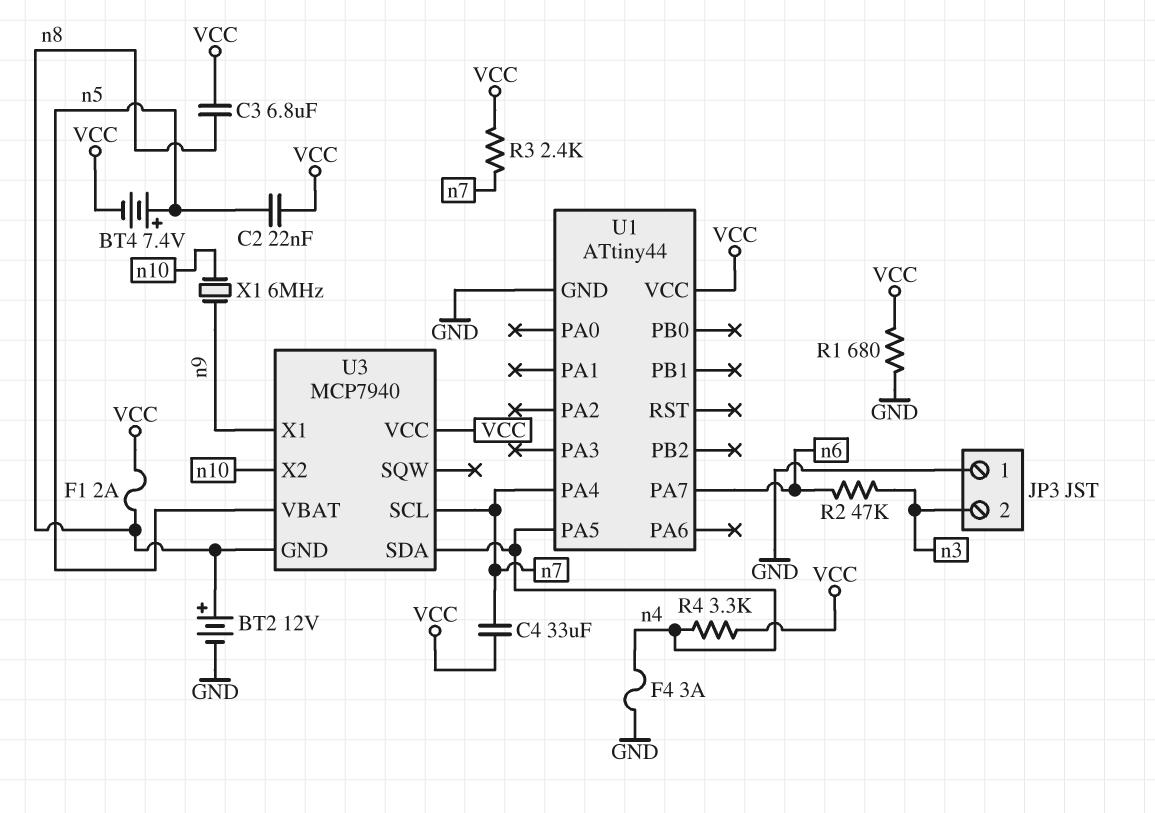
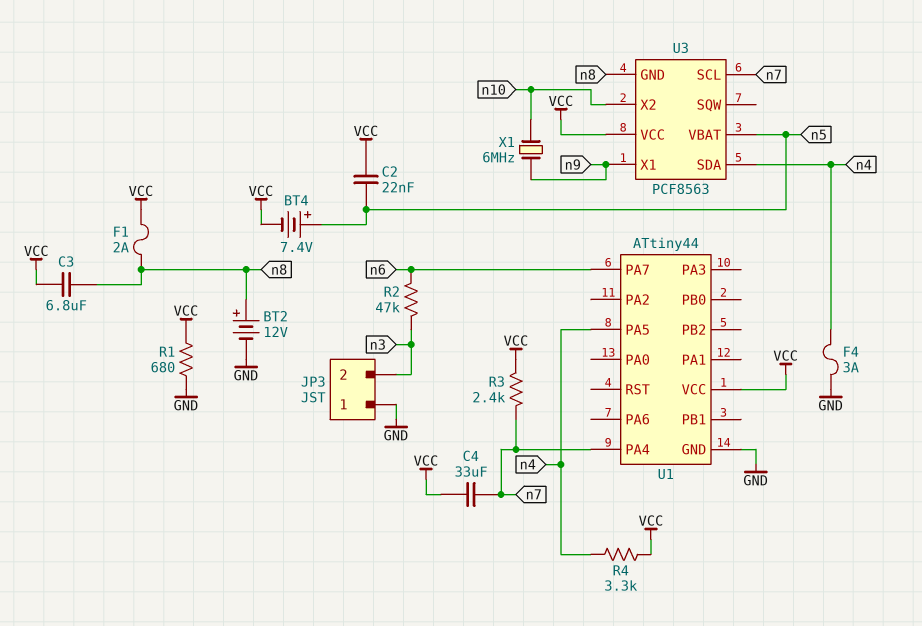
U3: MCP7940 -> PCF8563

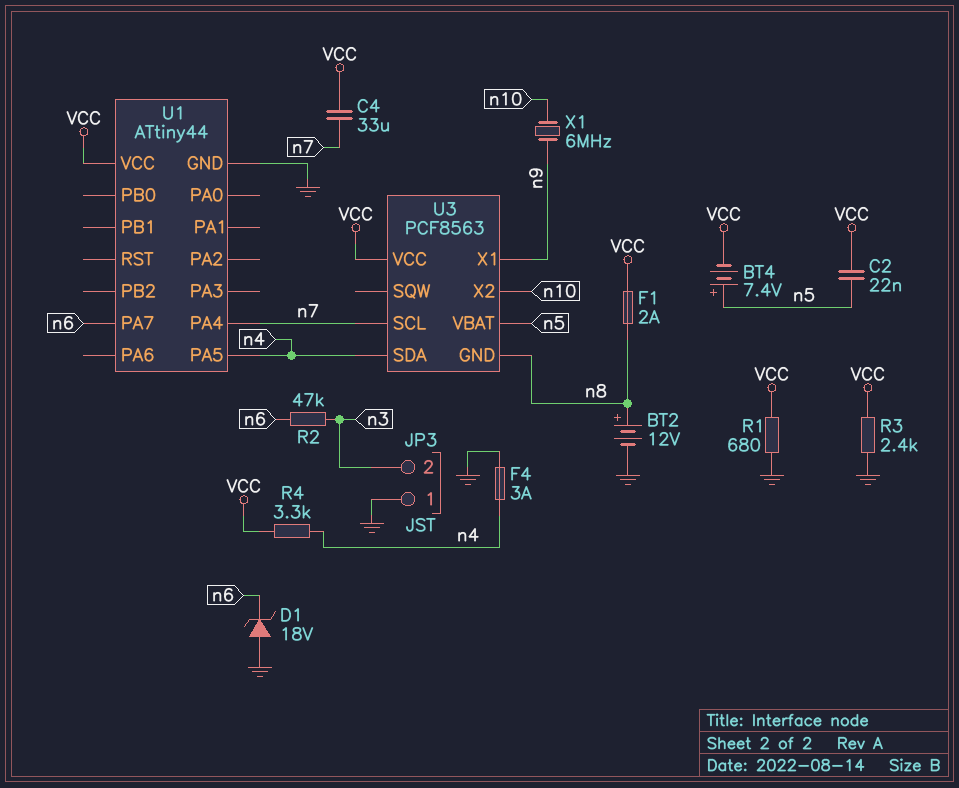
C3: 6.8uF (VCC, n8) -> none
D1: none -> zener 18V (A GND, K n6)
R3: 2.4k (VCC, n7) -> 2.4k (GND, VCC)

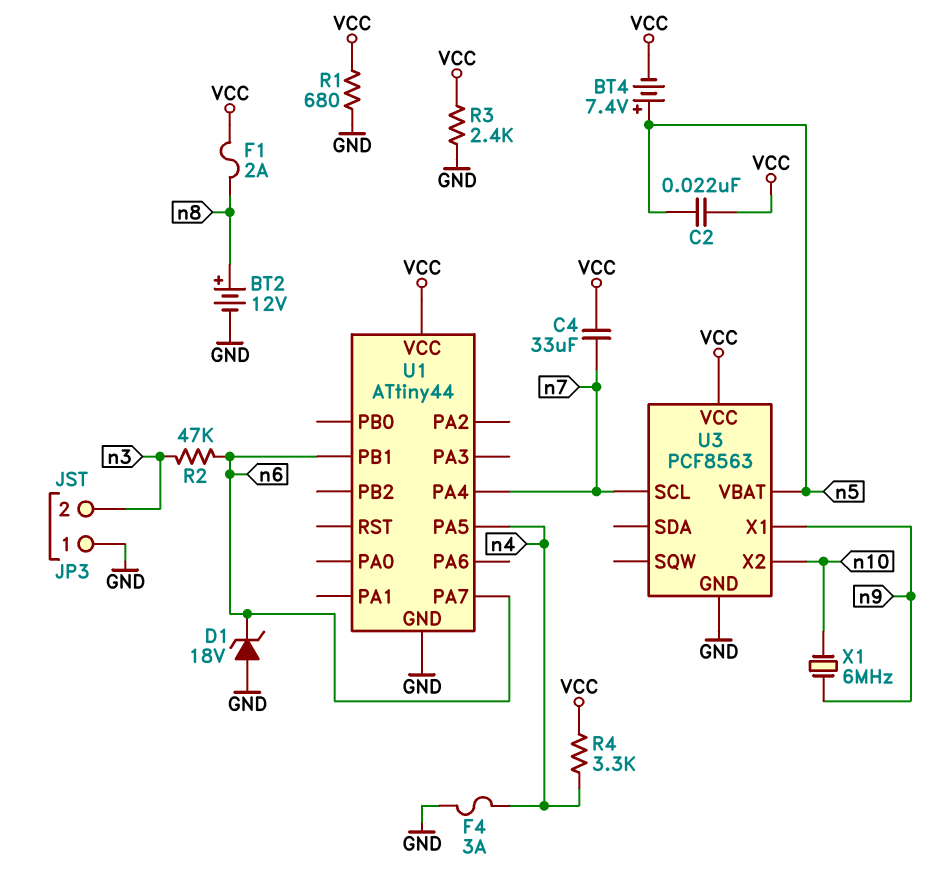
U1 pin PB1: none -> n6
U3 pin GND: n8 -> GND
U3 pin SDA: n4 -> none

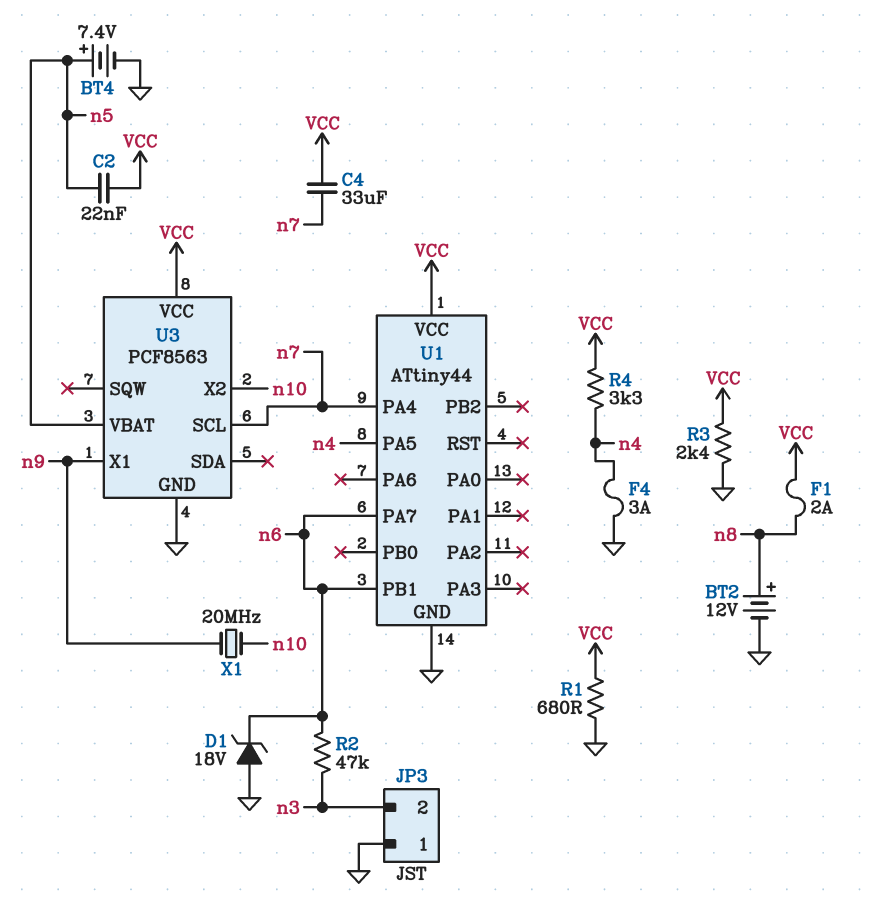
BT4: 7.4V (plus n5, minus VCC) -> 7.4V (plus n5, minus GND)
X1: 6MHz (n9, n10) -> 20MHz (n9, n10)

